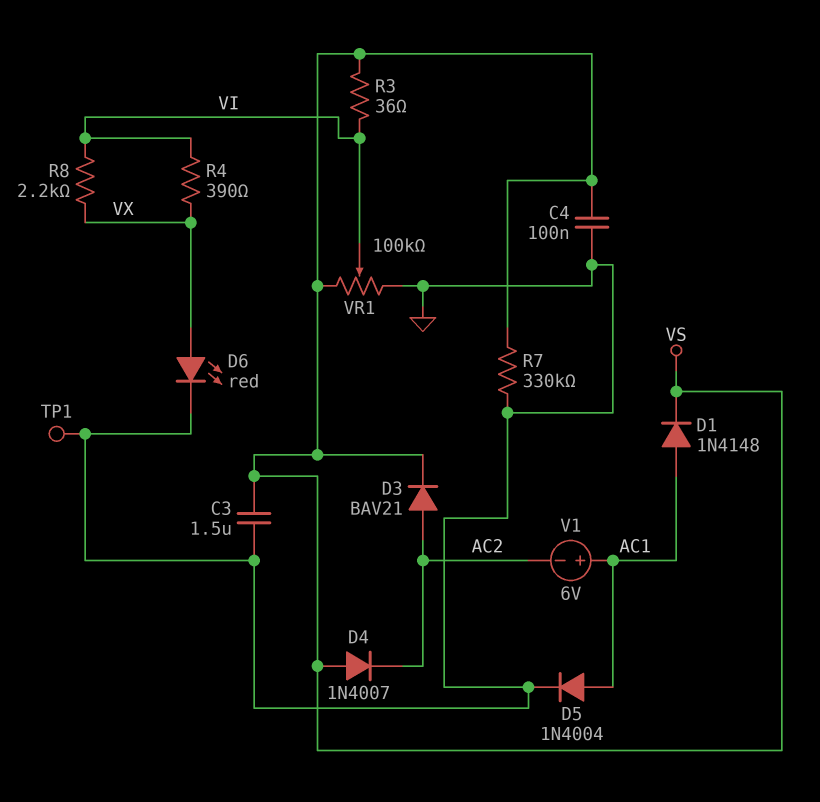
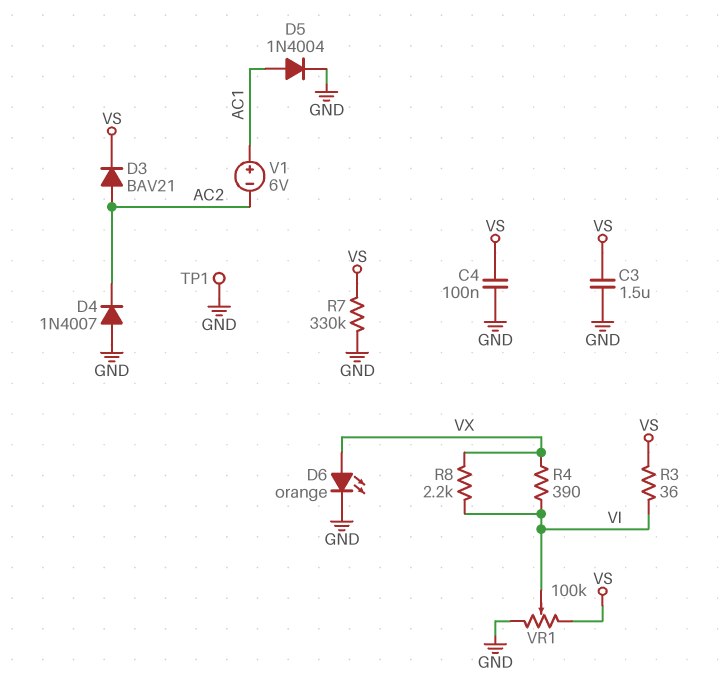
D1: diode 1N4148 (A AC1, K VS) -> none
D4: diode 1N4007 (A VS, K AC2) -> diode 1N4007 (A GND, K AC2)
D6: LED red (A VX, K GND) -> LED orange (A VX, K GND)

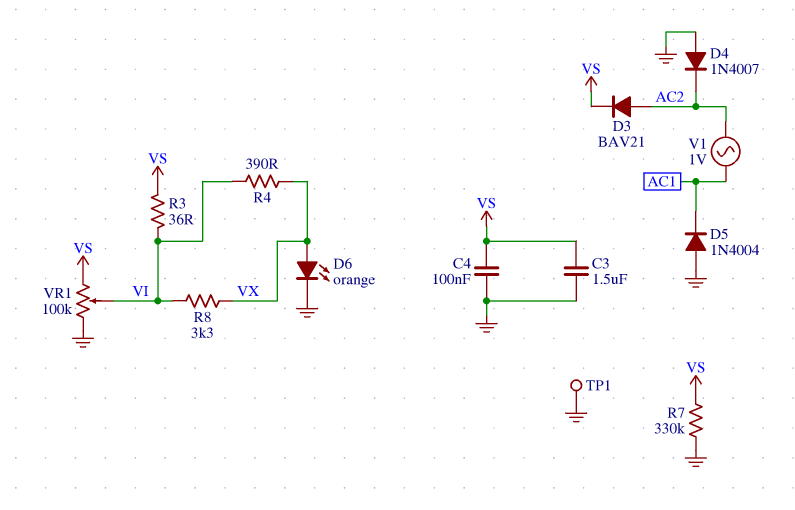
D5: diode 1N4004 (A AC1, K GND) -> diode 1N4004 (A GND, K AC1)
R8: 2.2k (VI, VX) -> 3.3k (VI, VX)
V1: 6V (plus AC1, minus AC2) -> AC 1V (AC1, AC2)

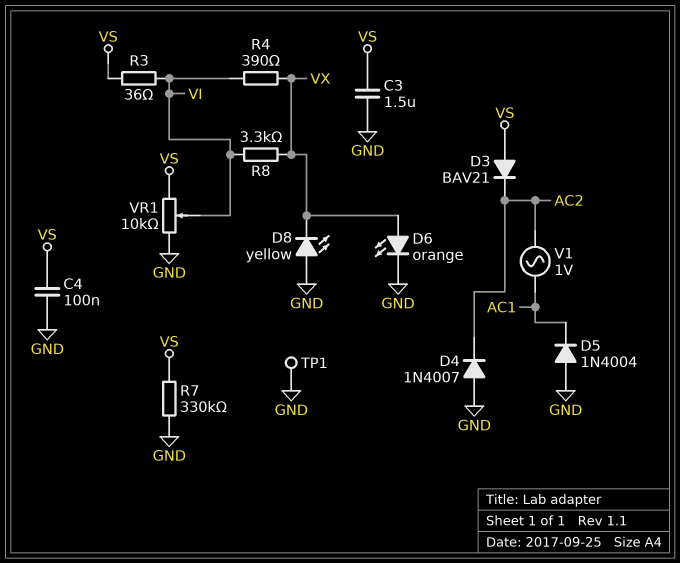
D3: diode BAV21 (A AC2, K VS) -> diode BAV21 (A VS, K AC2)
D8: none -> LED yellow (A GND, K VX)
VR1: 100k (GND, VS, wiper VI) -> 10k (GND, VS, wiper VI)

